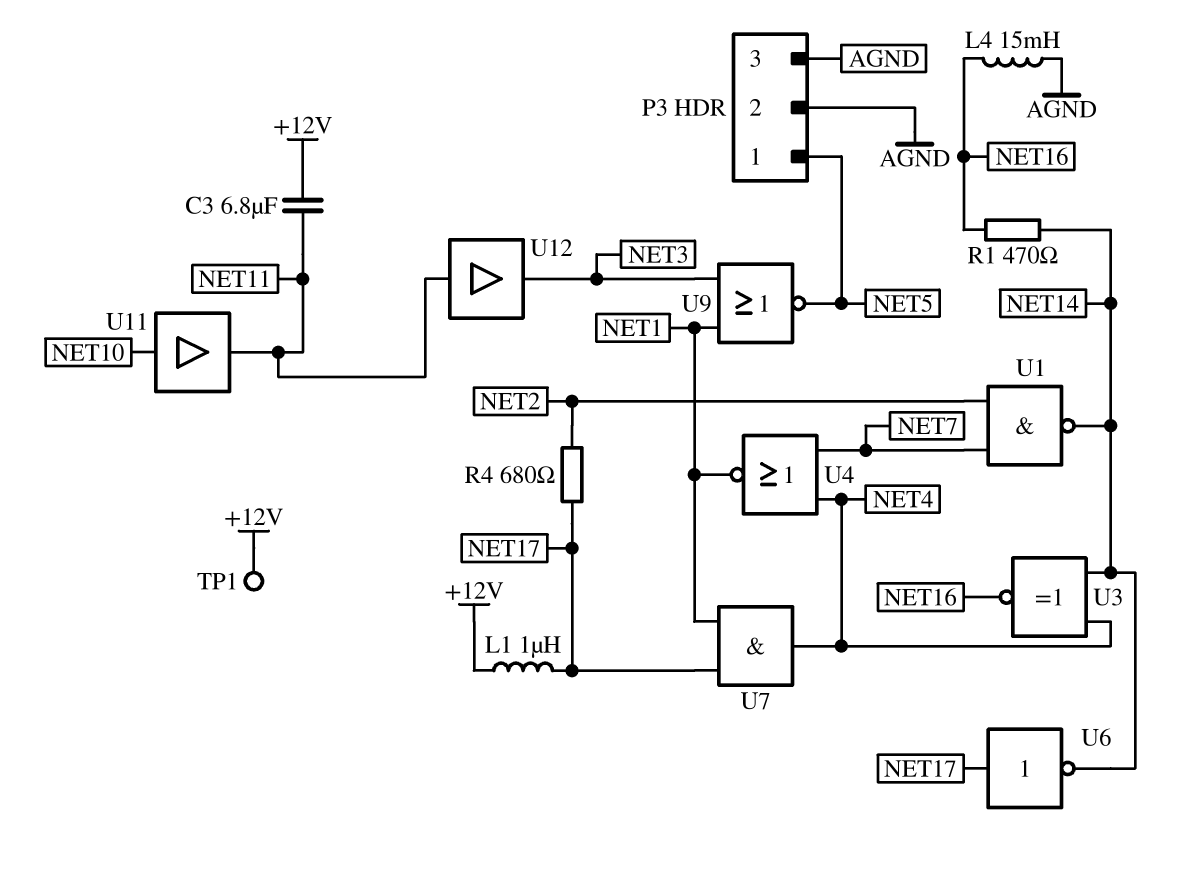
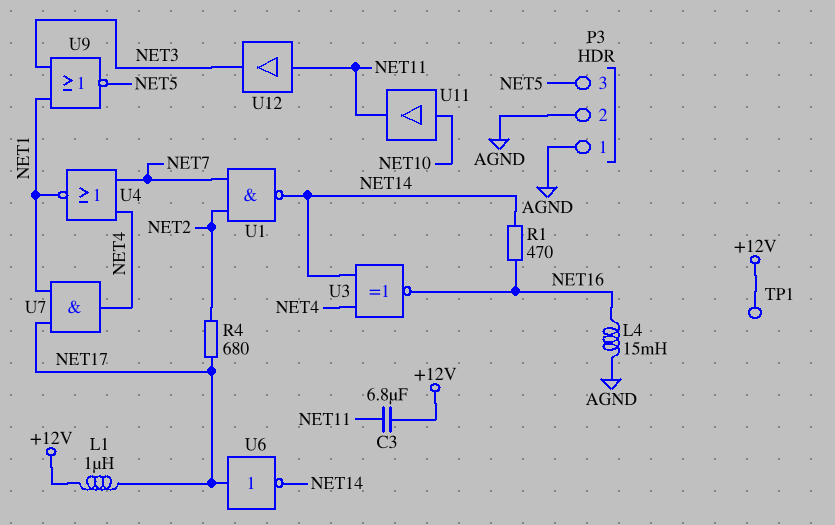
P3 pin 1: NET5 -> AGND
P3 pin 3: AGND -> NET5

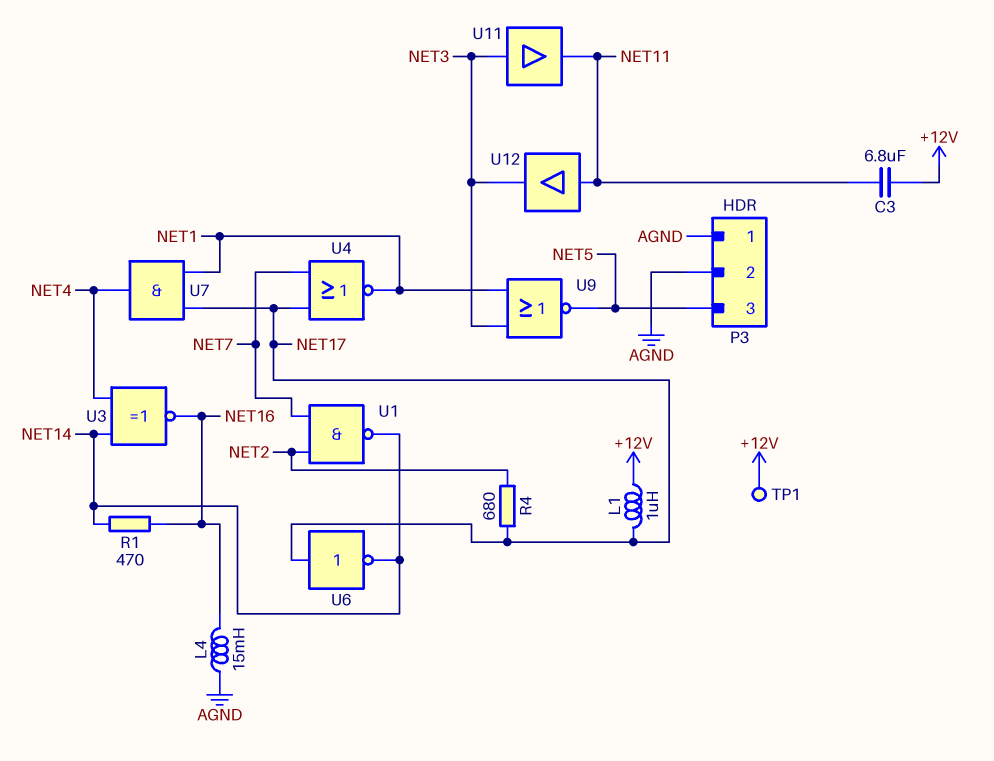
U4: NOR (in NET4, in NET7, out NET1) -> NOR (in NET7, in NET17, out NET1)
U11: buffer (in NET10, out NET11) -> buffer (in NET3, out NET11)

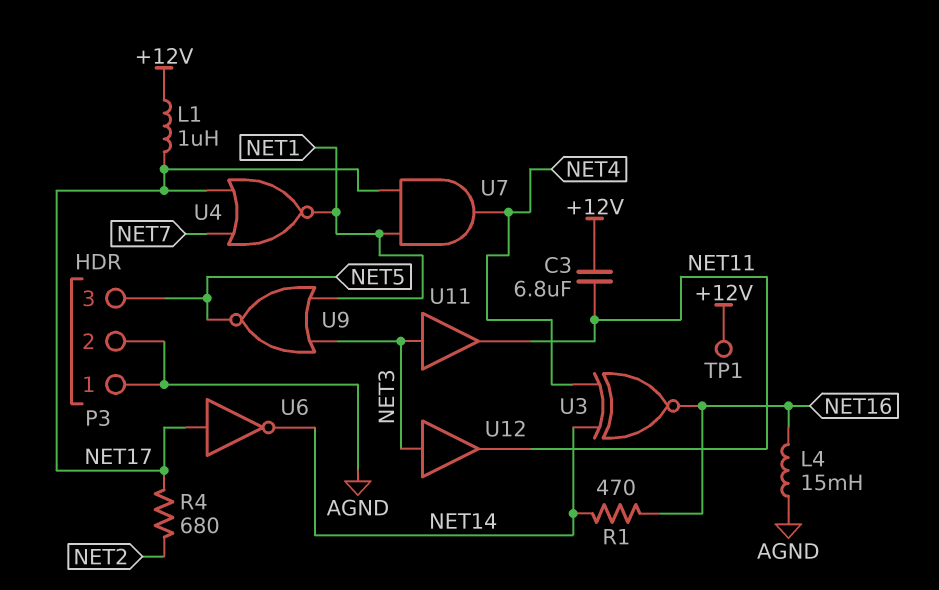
U1: NAND (in NET2, in NET7, out NET14) -> none
U12: buffer (in NET11, out NET3) -> buffer (in NET3, out NET11)

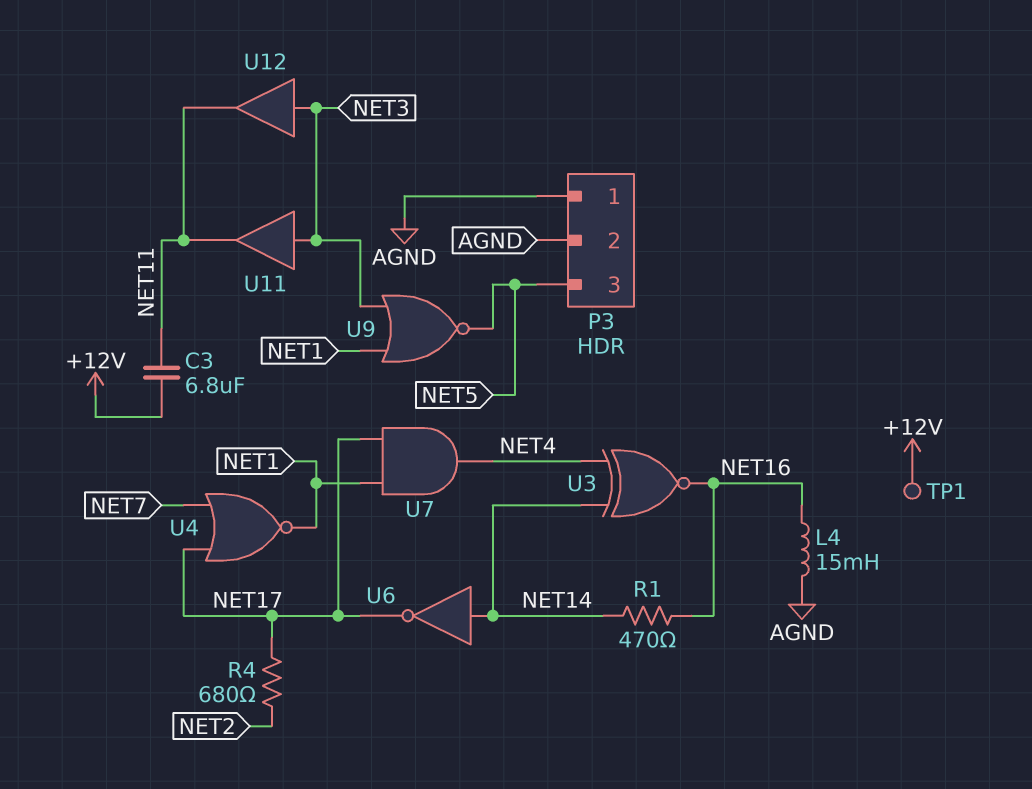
L1: 1uH (+12V, NET17) -> none
U6: NOT (in NET17, out NET14) -> NOT (in NET14, out NET17)

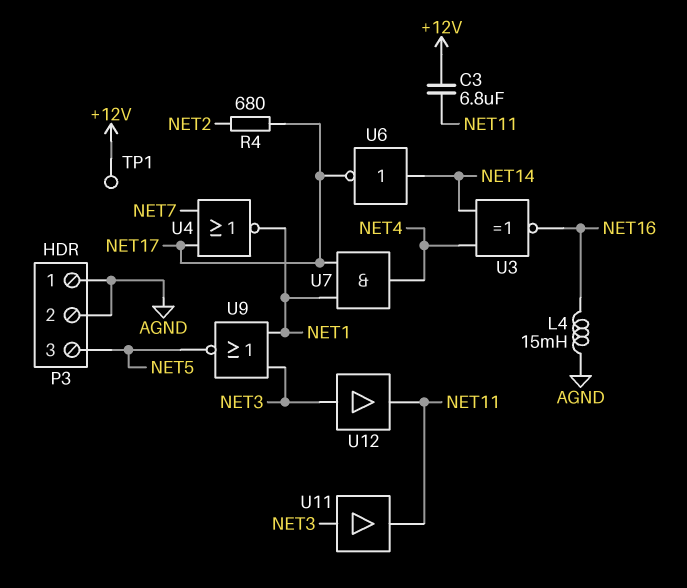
R1: 470 (NET14, NET16) -> none

